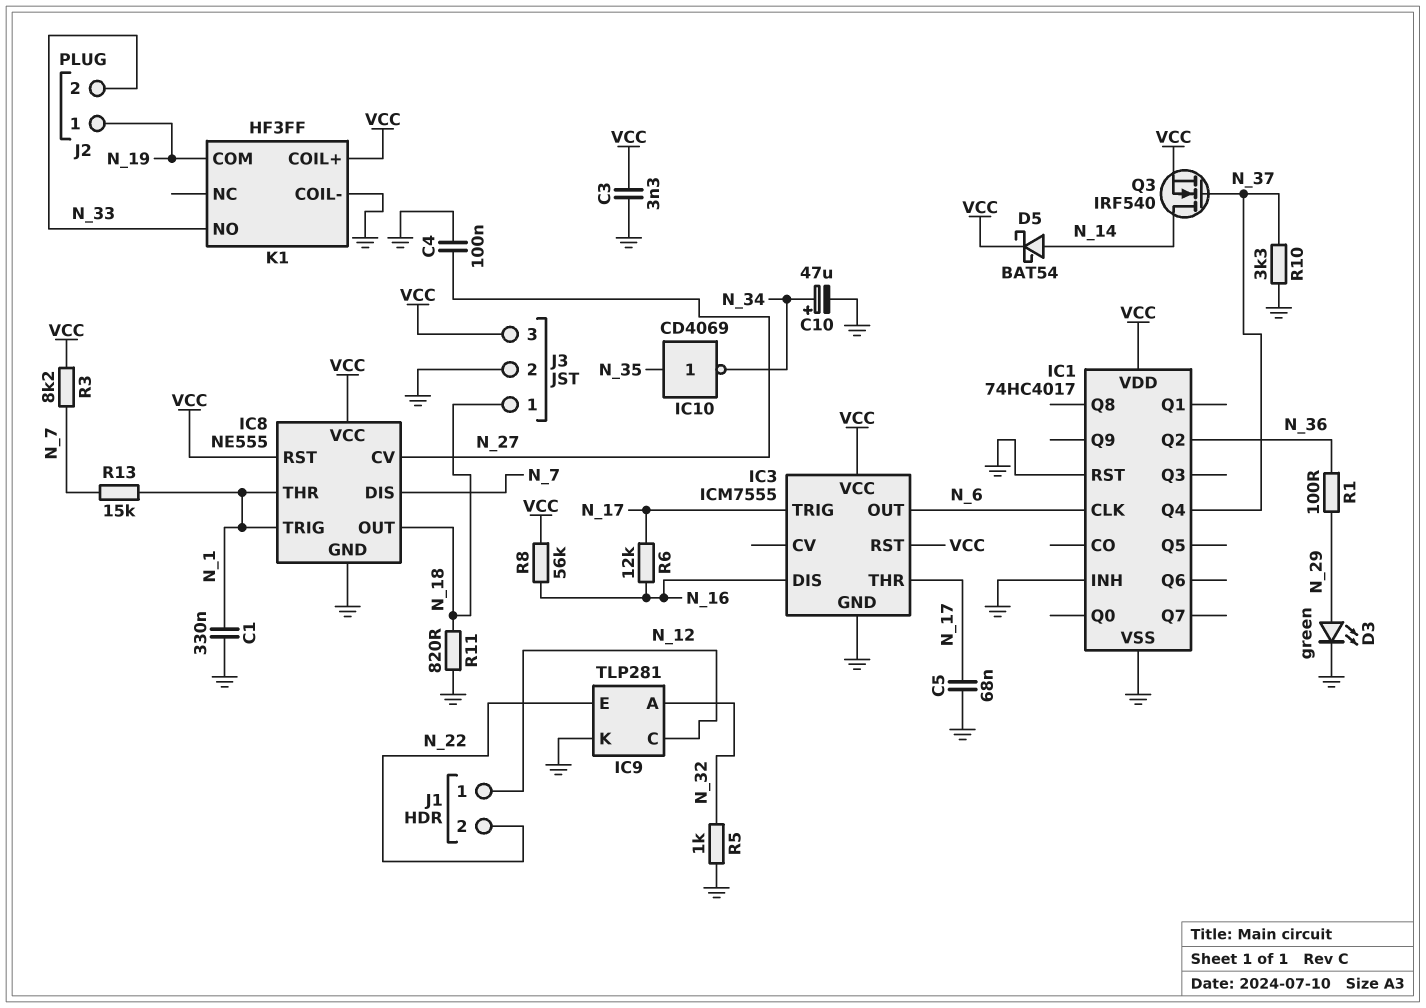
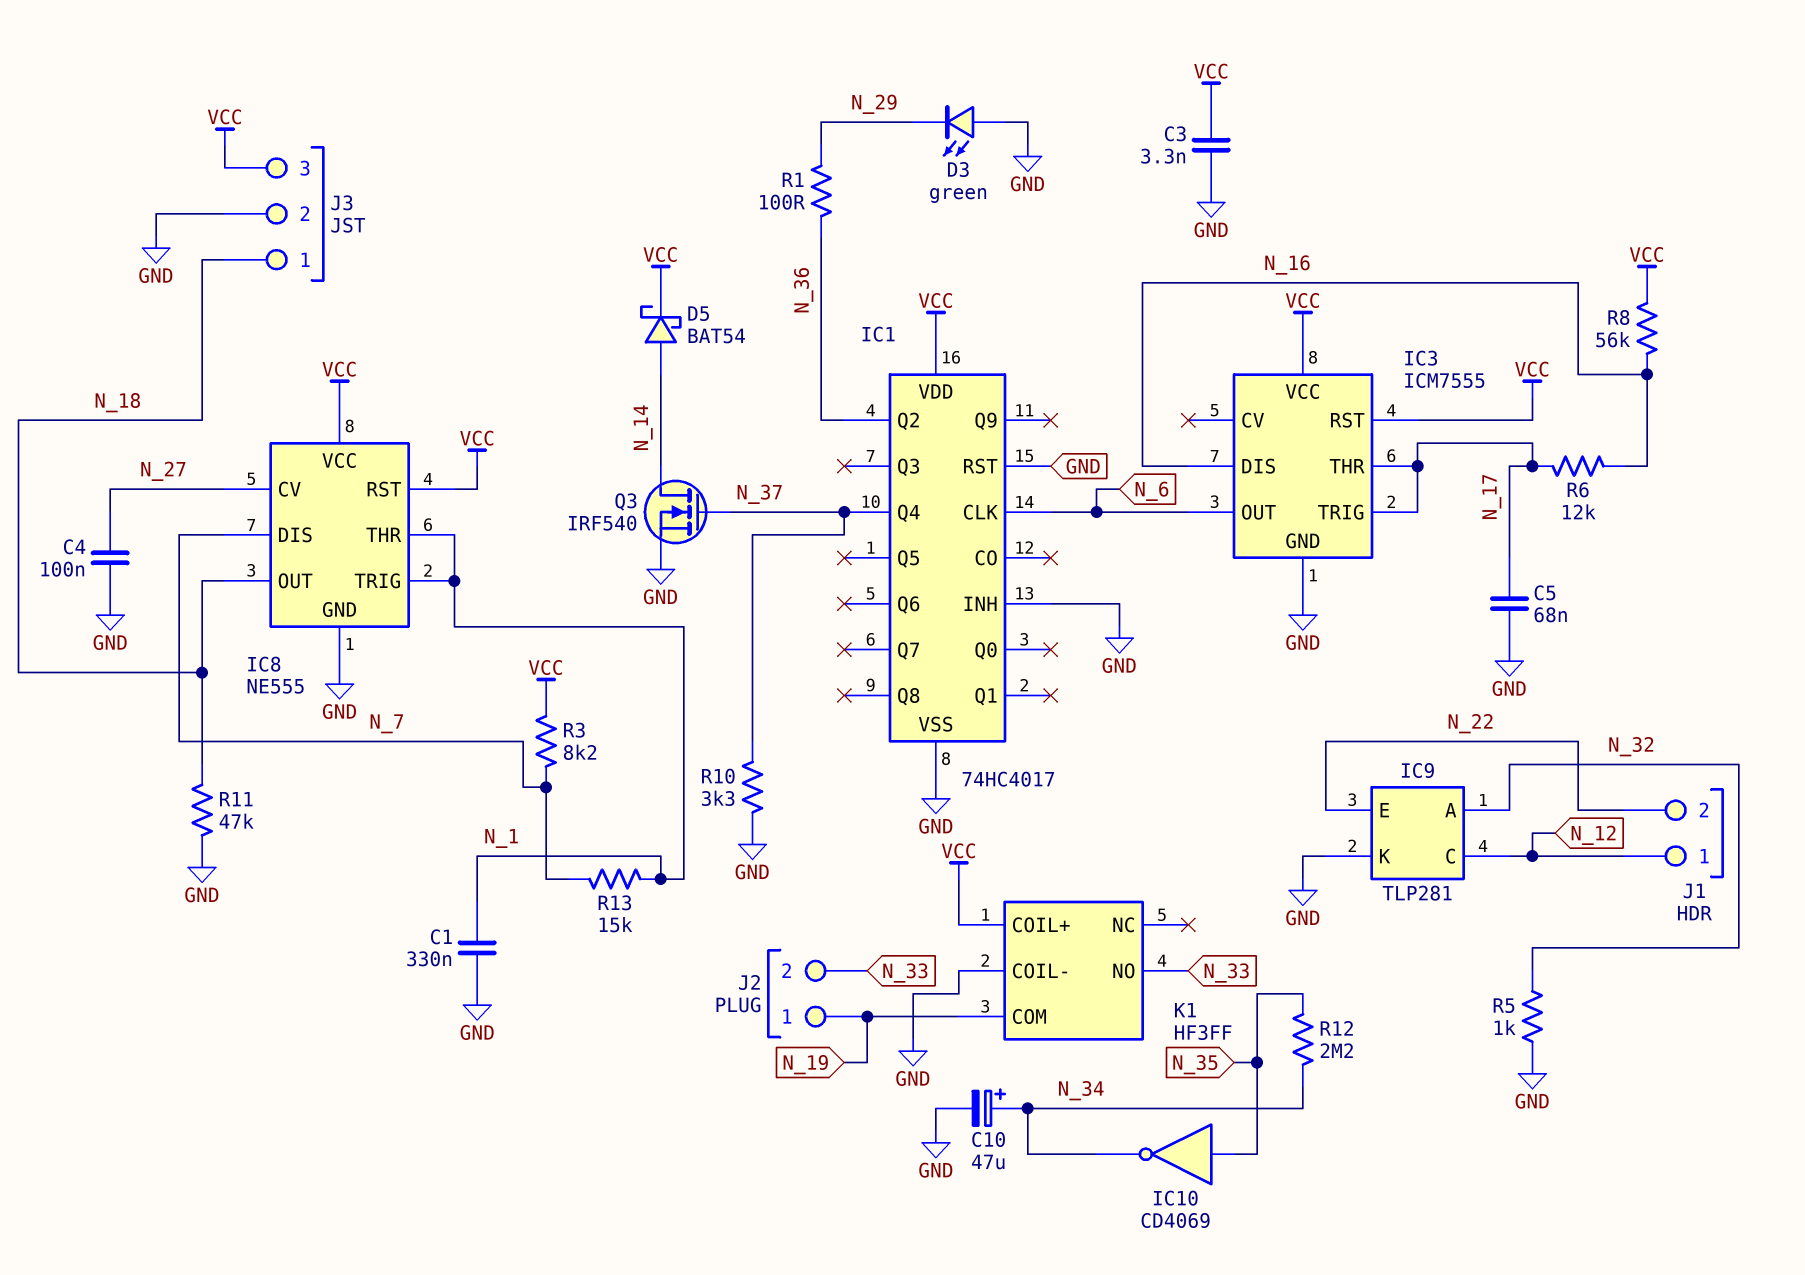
D3: LED green (A N_29, K GND) -> LED green (A GND, K N_29)
Q3: NMOS IRF540 (G N_37, D N_14, S VCC) -> NMOS IRF540 (G N_37, D N_14, S GND)
R11: 820 (GND, N_18) -> 47k (GND, N_18)
R12: none -> 2.2M (N_34, N_35)

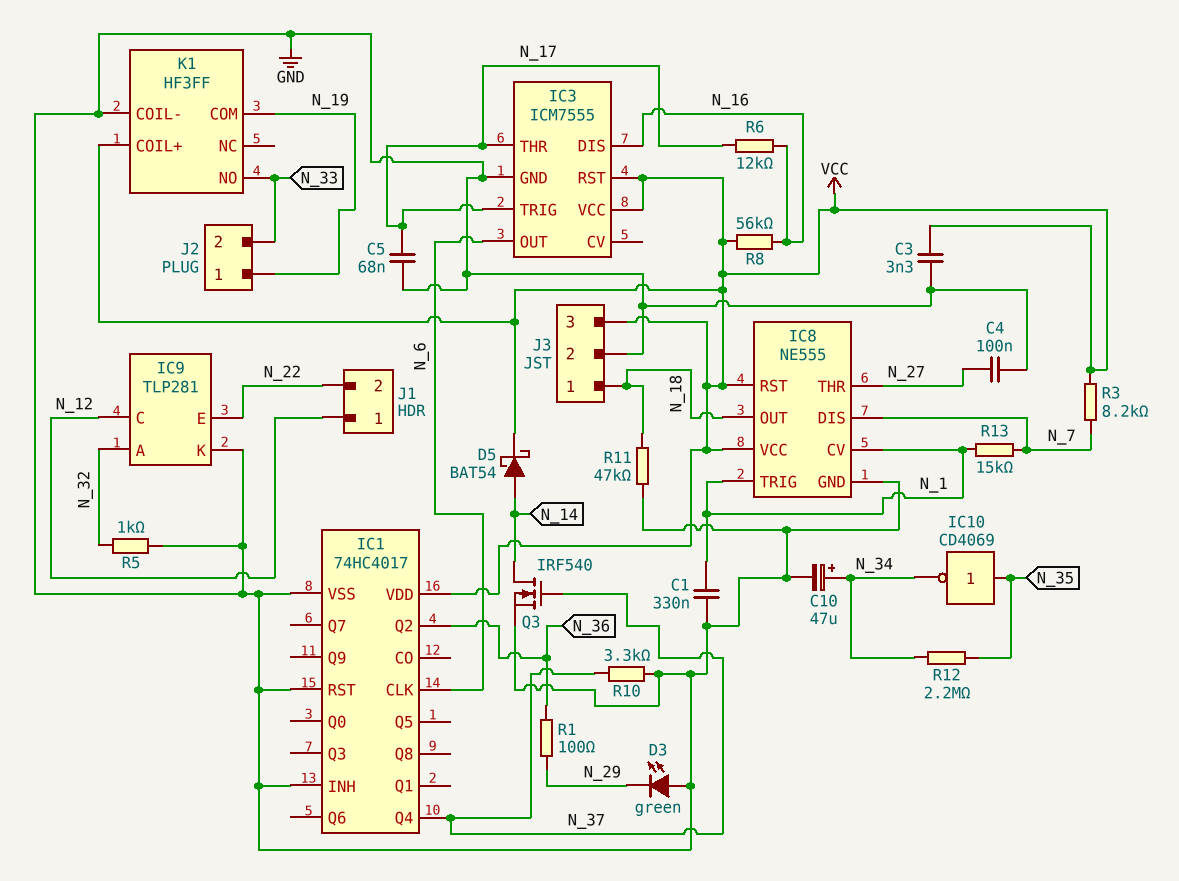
IC8 pin CV: N_27 -> N_1
IC8 pin THR: N_1 -> N_27

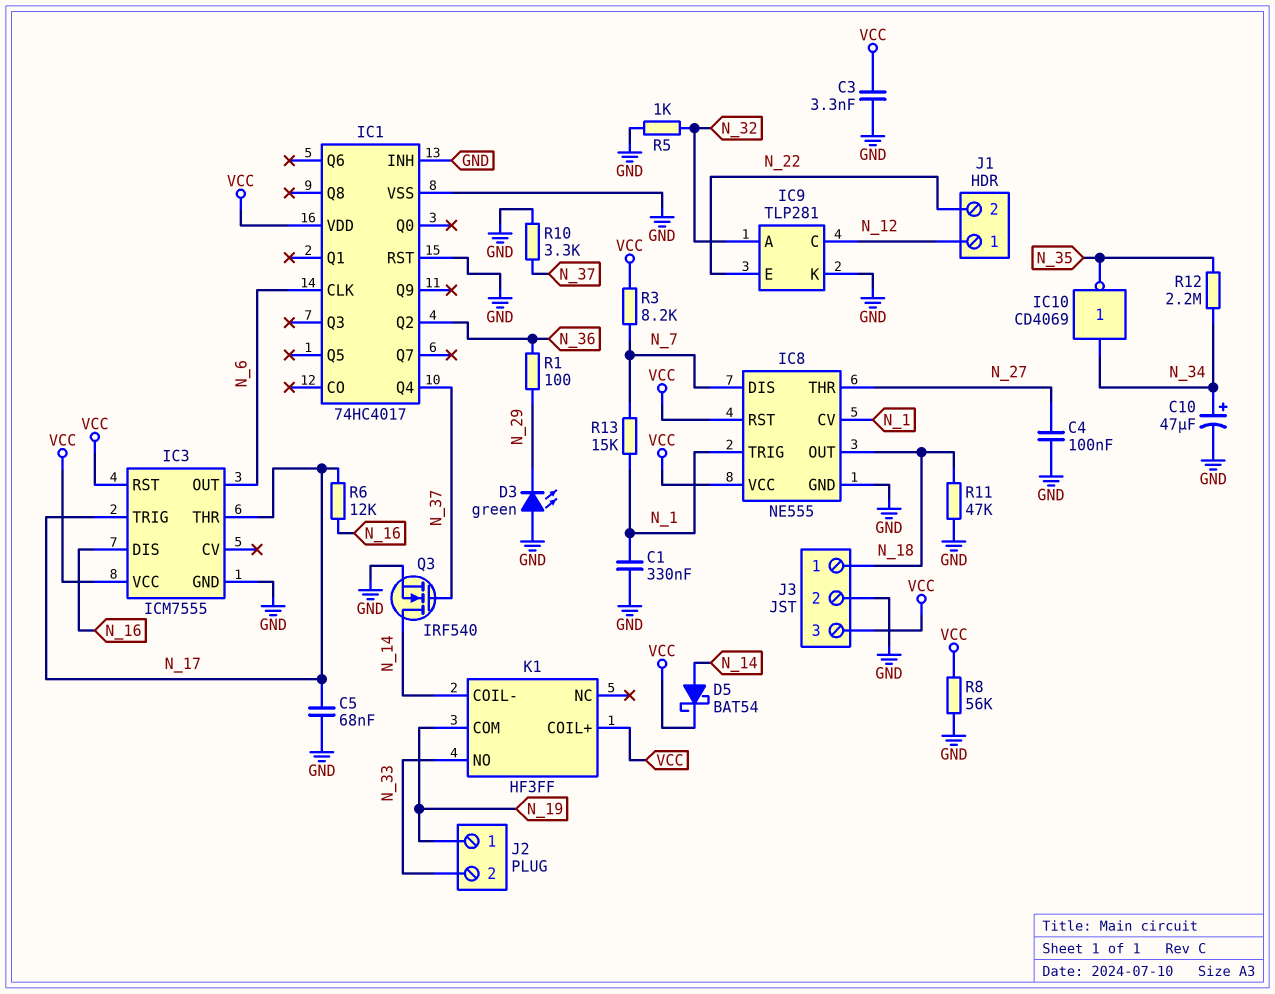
IC10: NOT CD4069 (in N_35, out N_34) -> NOT CD4069 (in N_34, out N_35)
K1 pin COIL-: GND -> N_14
R8: 56k (N_16, VCC) -> 56k (GND, VCC)

